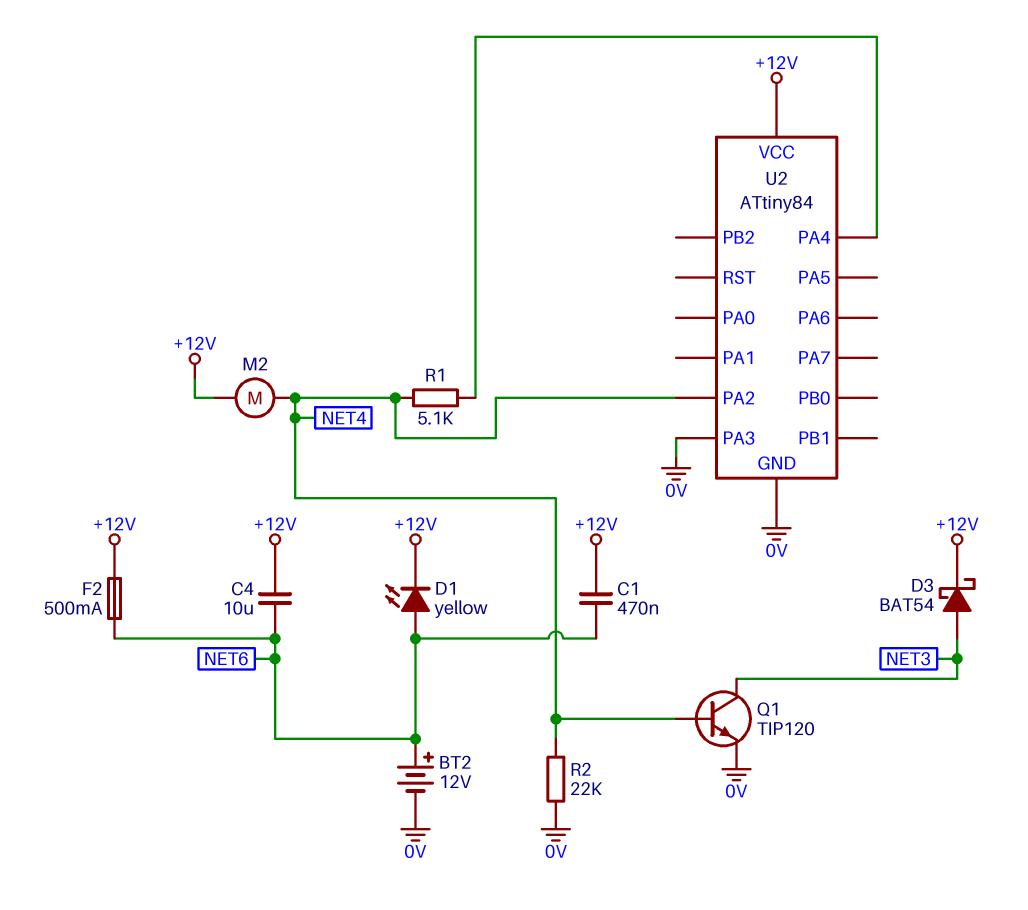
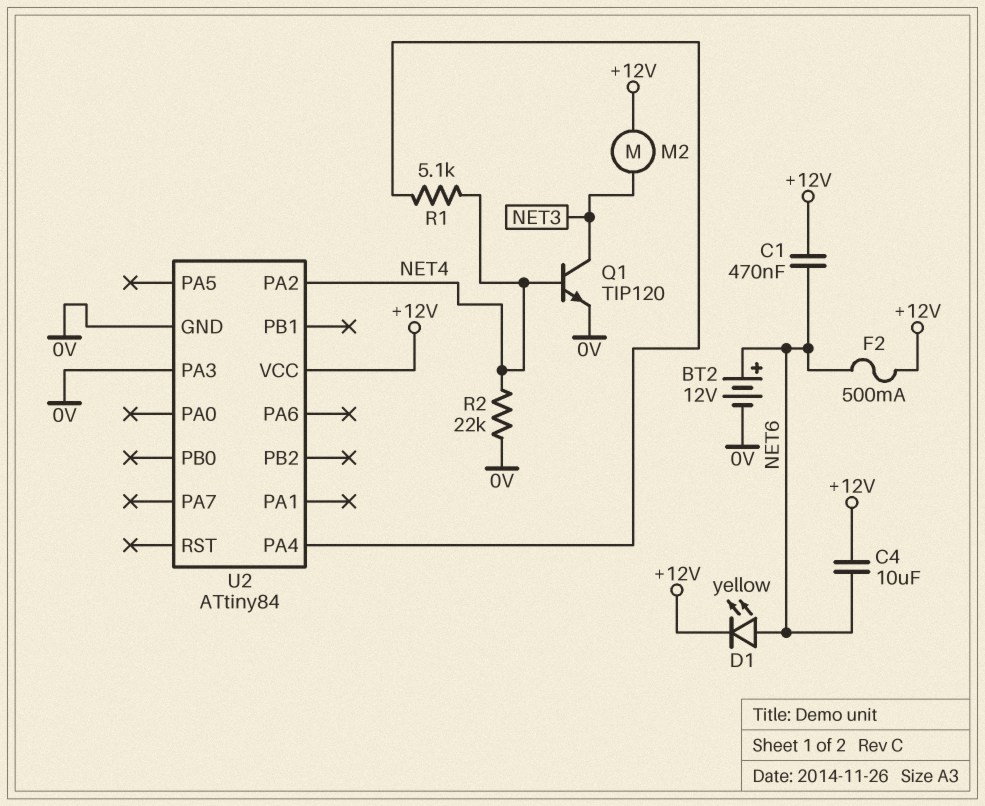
D3: schottky BAT54 (A NET3, K +12V) -> none
M2: motor (+12V, NET4) -> motor (+12V, NET3)

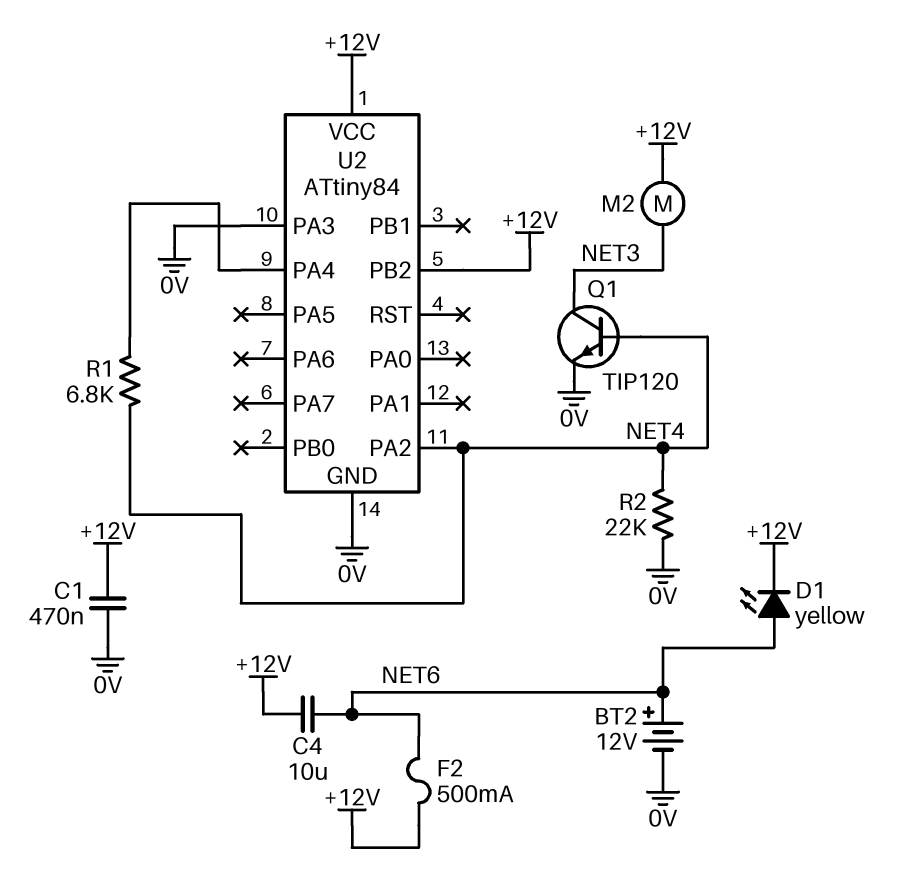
C1: 470nF (+12V, NET6) -> 470nF (+12V, 0V)
R1: 5.1k (NET4, U2/PA4) -> 6.8k (NET4, U2/PA4)
U2 pin PB2: none -> +12V

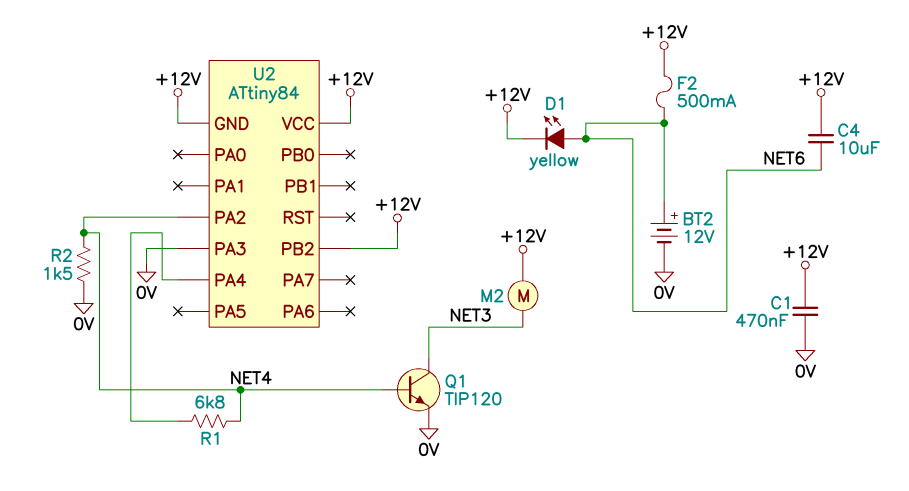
R2: 22k (0V, NET4) -> 1.5k (0V, NET4)
U2 pin GND: 0V -> +12V

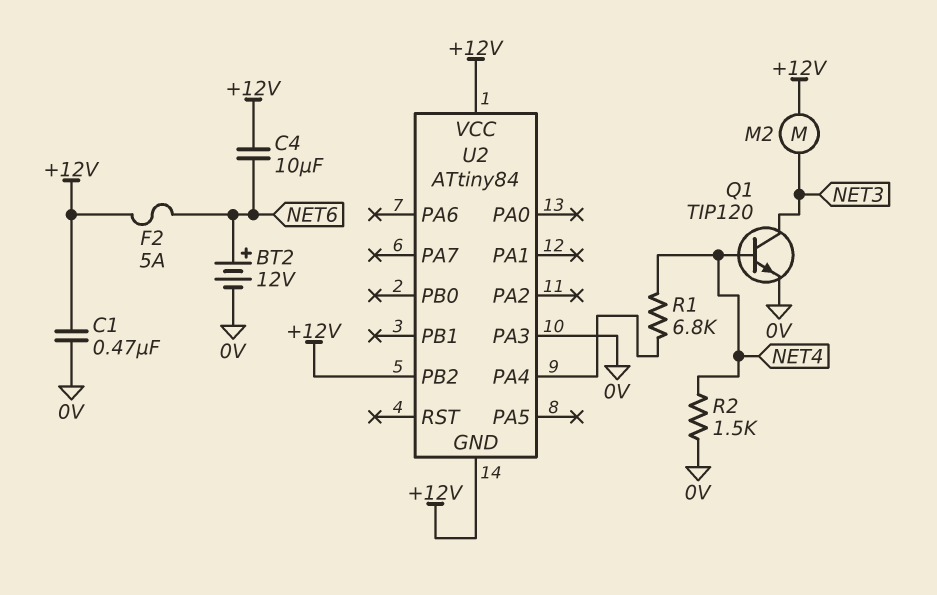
D1: LED yellow (A NET6, K +12V) -> none
F2: 500mA (+12V, NET6) -> 5A (+12V, NET6)
U2 pin PA2: NET4 -> none

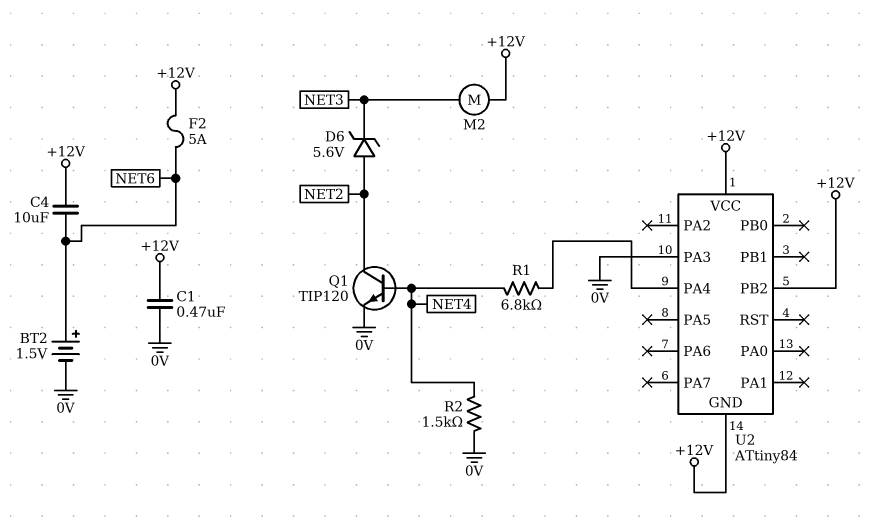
BT2: 12V (plus NET6, minus 0V) -> 1.5V (plus NET6, minus 0V)
D6: none -> zener 5.6V (A NET2, K NET3)
Q1: NPN TIP120 (B NET4, C NET3, E 0V) -> NPN TIP120 (B NET4, C NET2, E 0V)

